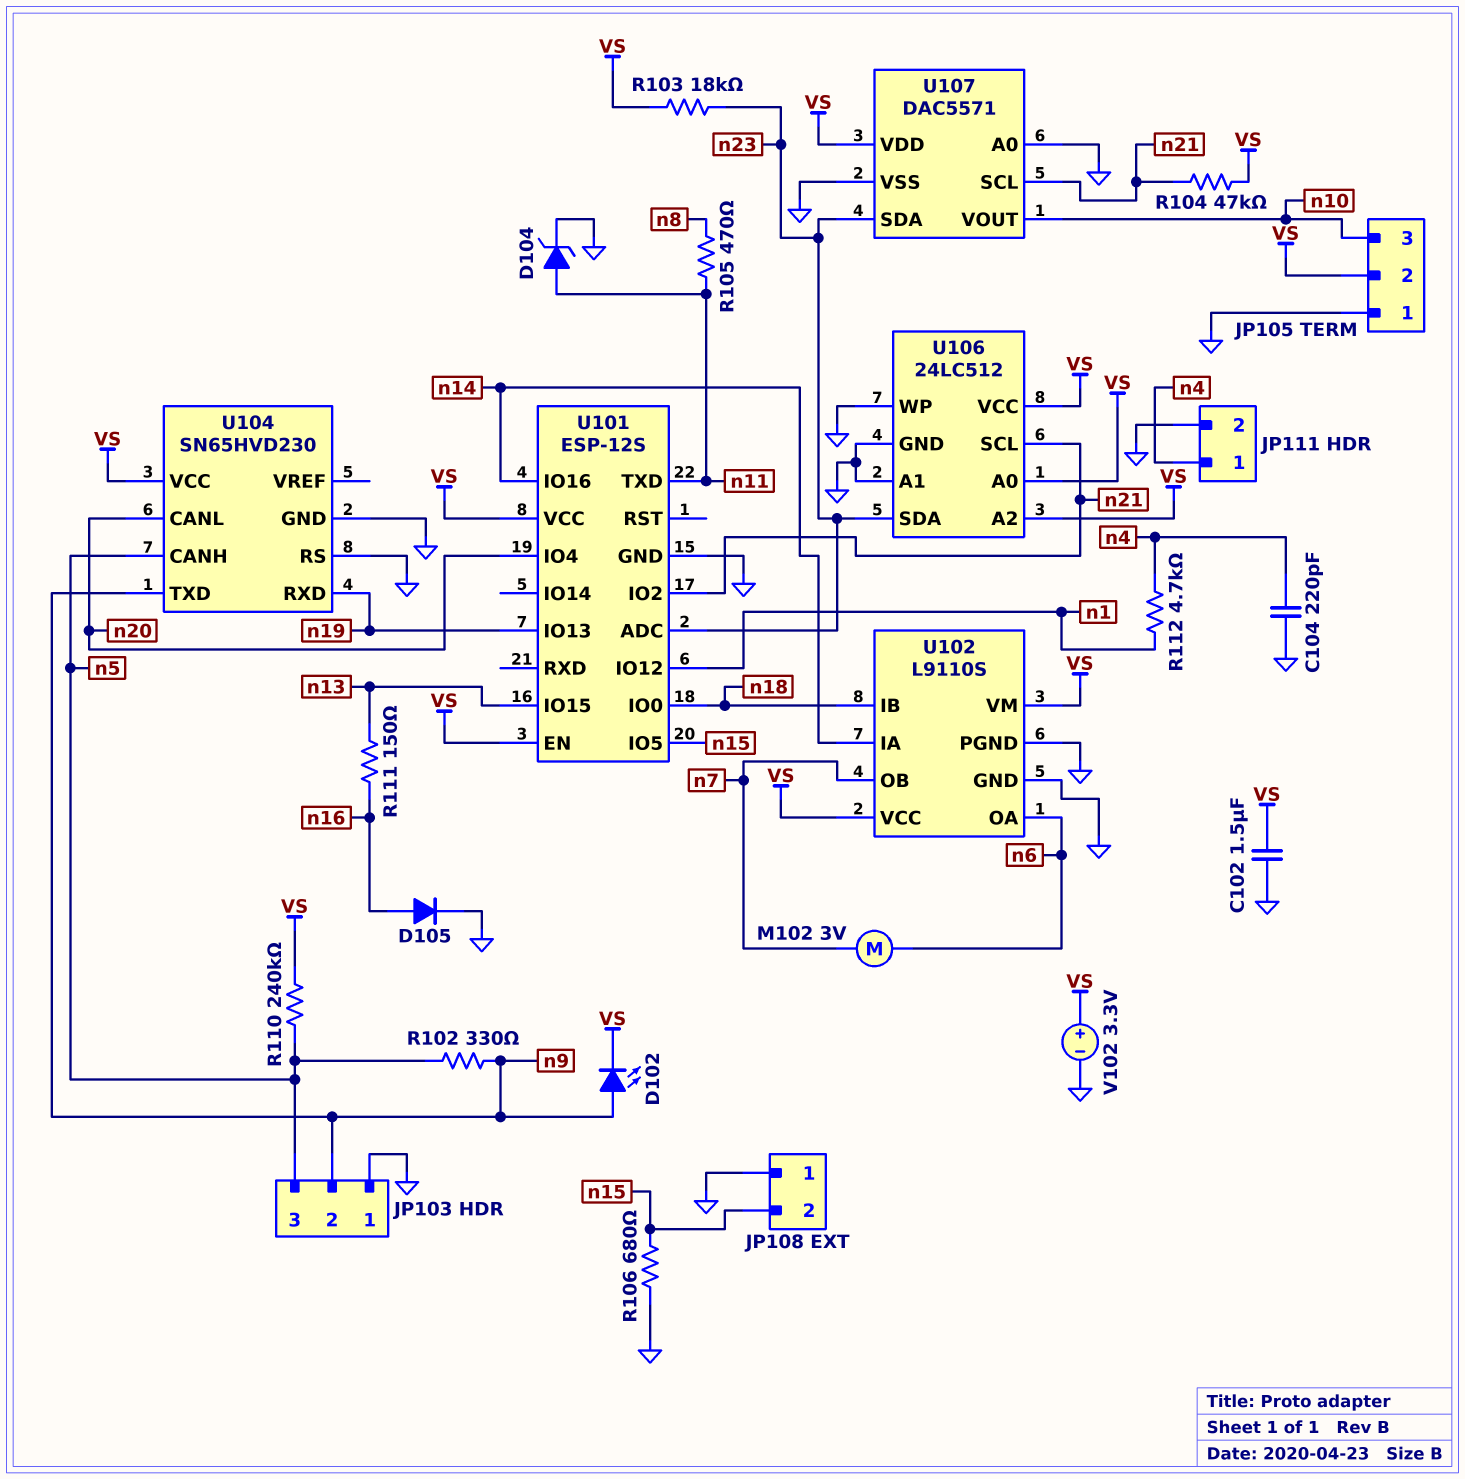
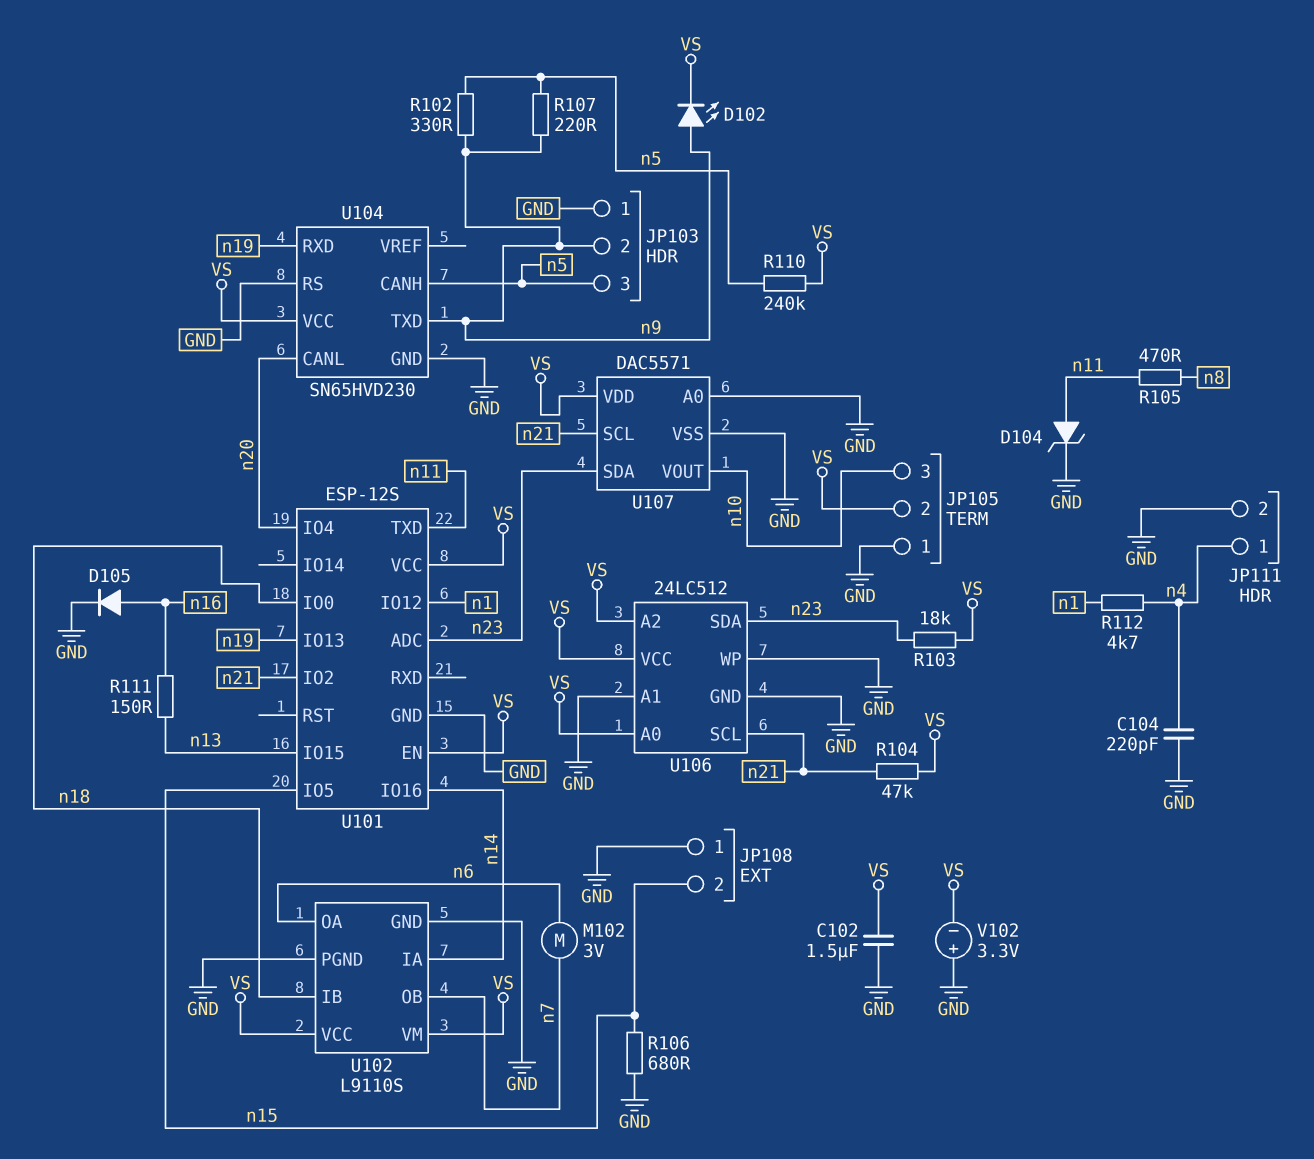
R107: none -> 220 (n5, n9)
V102: 3.3V (plus VS, minus GND) -> 3.3V (plus GND, minus VS)

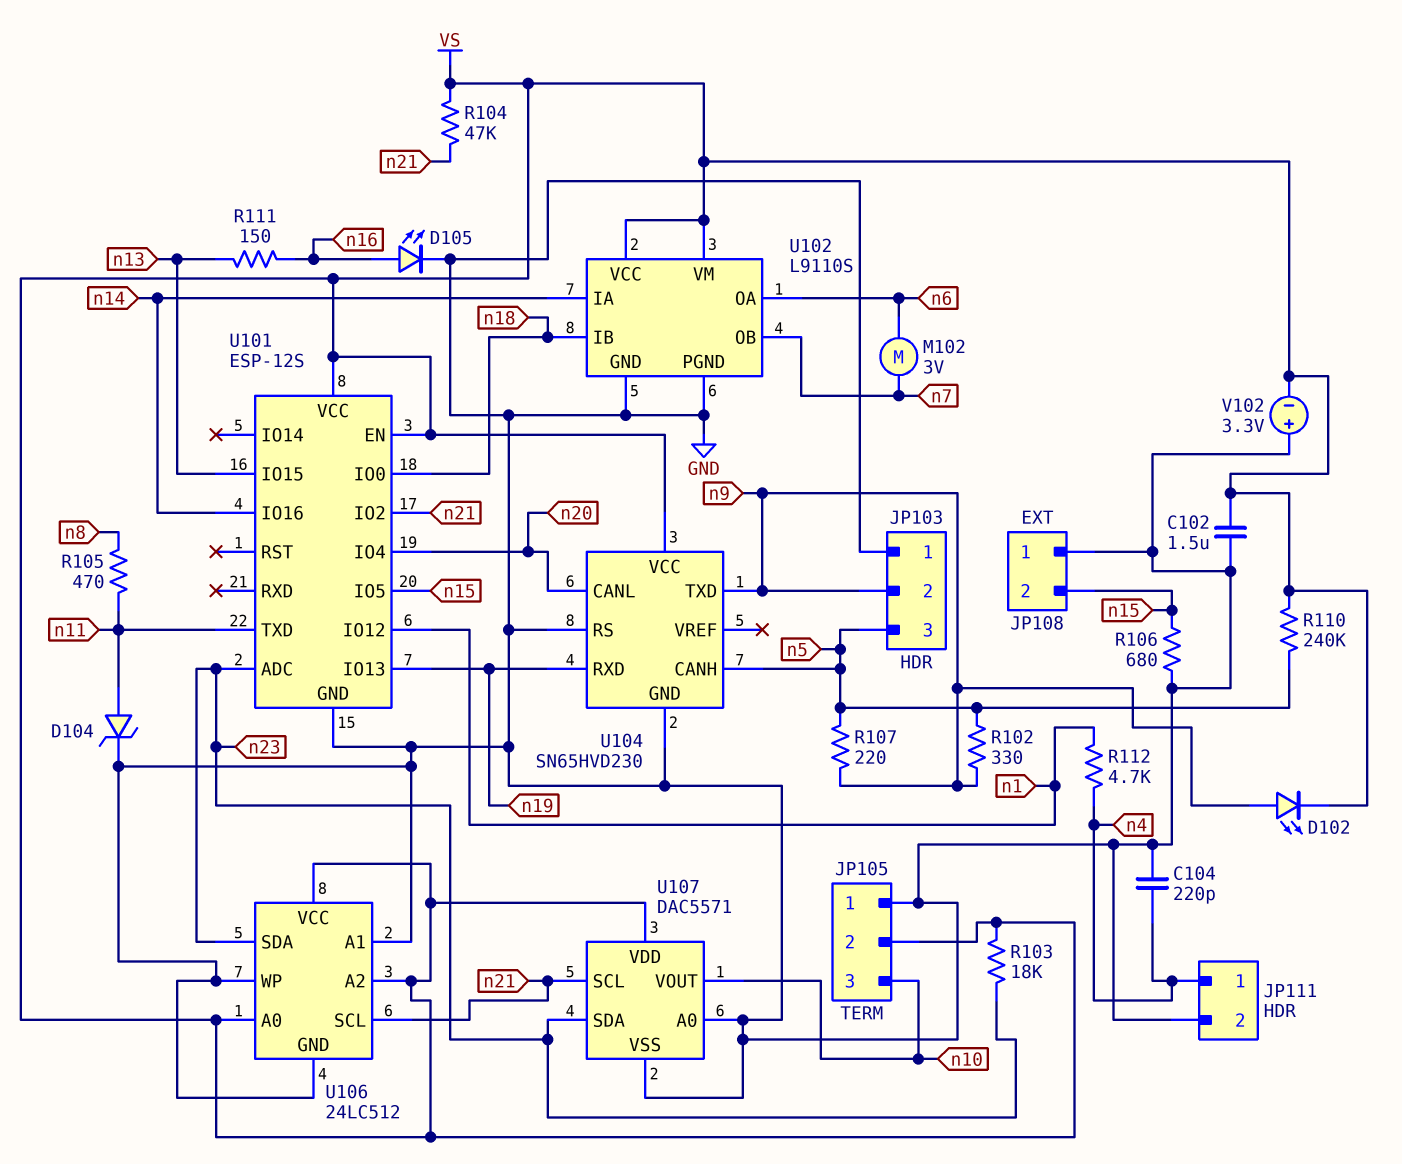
D105: diode (A n16, K GND) -> LED (A n16, K GND)

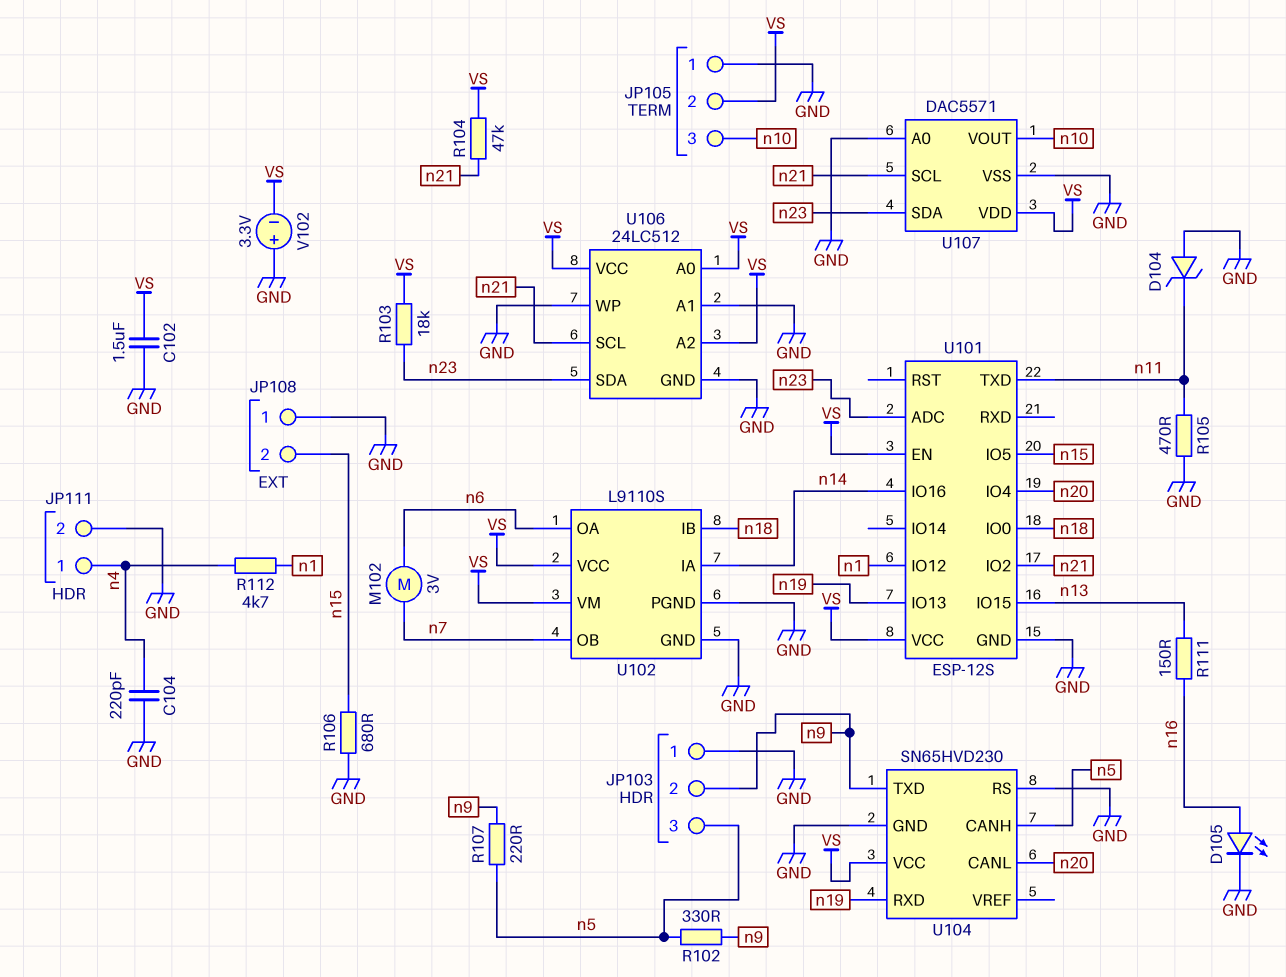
D102: LED (A n9, K VS) -> none
D104: zener (A n11, K GND) -> zener (A GND, K n11)
R105: 470 (n8, n11) -> 470 (GND, n11)
R110: 240k (VS, n5) -> none

